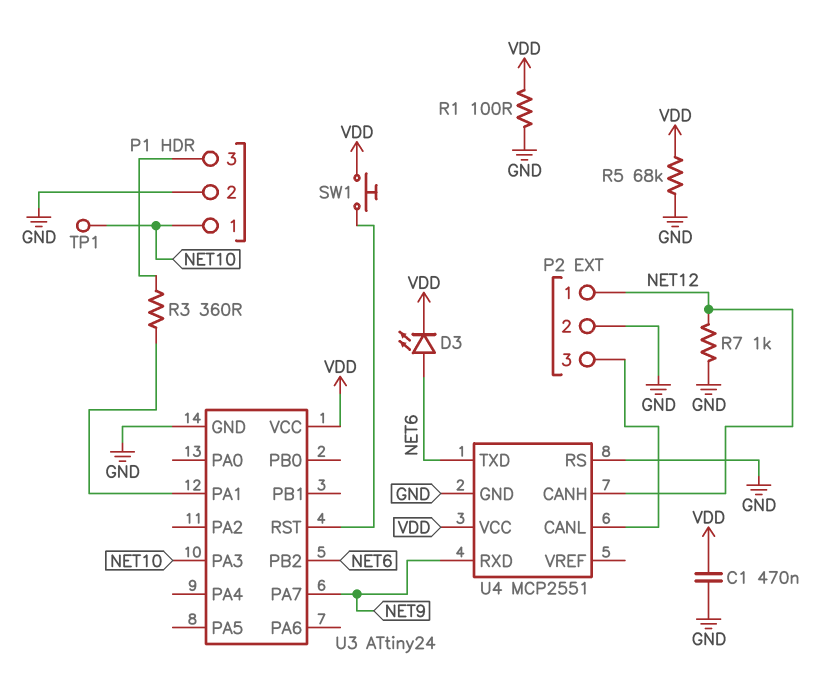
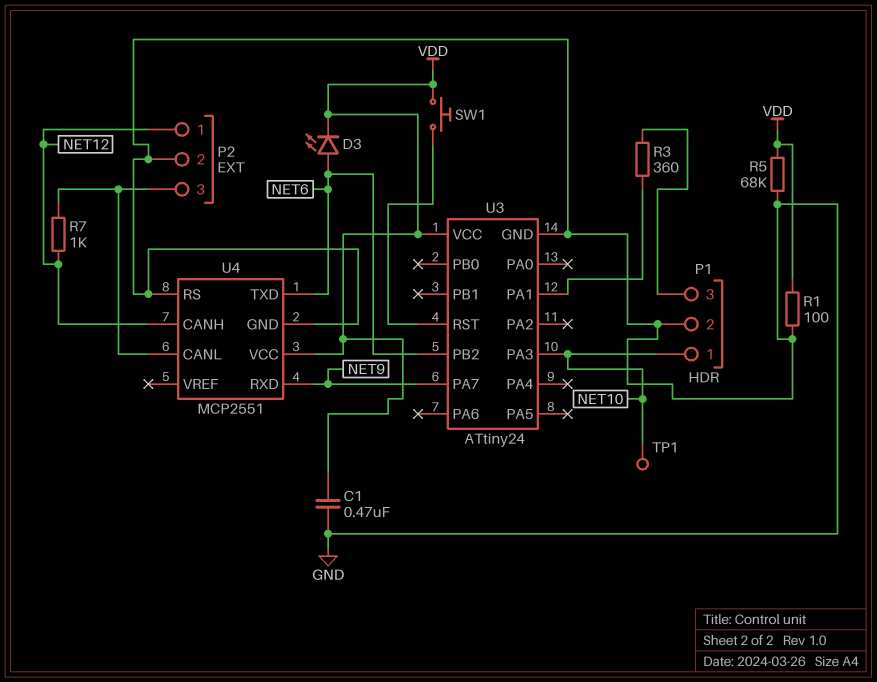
R7: 1k (GND, NET12) -> 1k (NET12, P2/3)

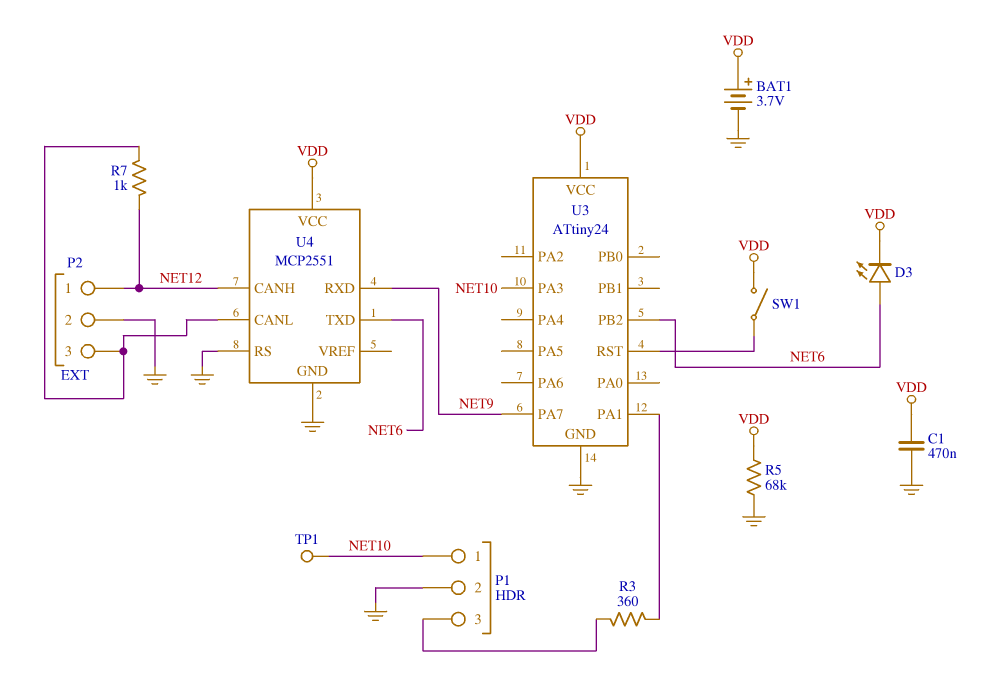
BAT1: none -> 3.7V (plus VDD, minus GND)
R1: 100 (GND, VDD) -> none
SW1: button (U3/RST, VDD) -> switch (U3/RST, VDD)

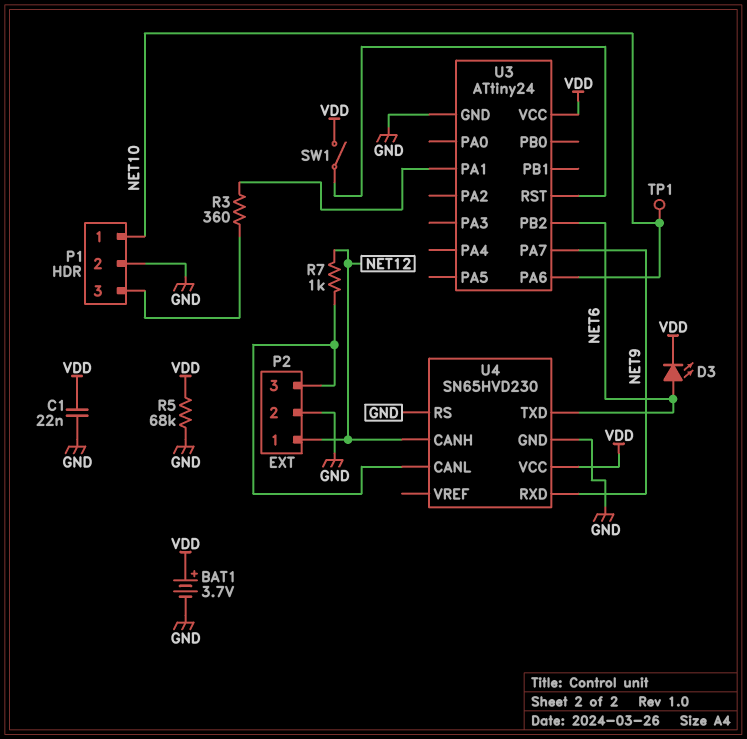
C1: 470nF (GND, VDD) -> 22nF (GND, VDD)
U3 pin PA3: NET10 -> none
U3 pin PA6: none -> NET10
U4: MCP2551 -> SN65HVD230

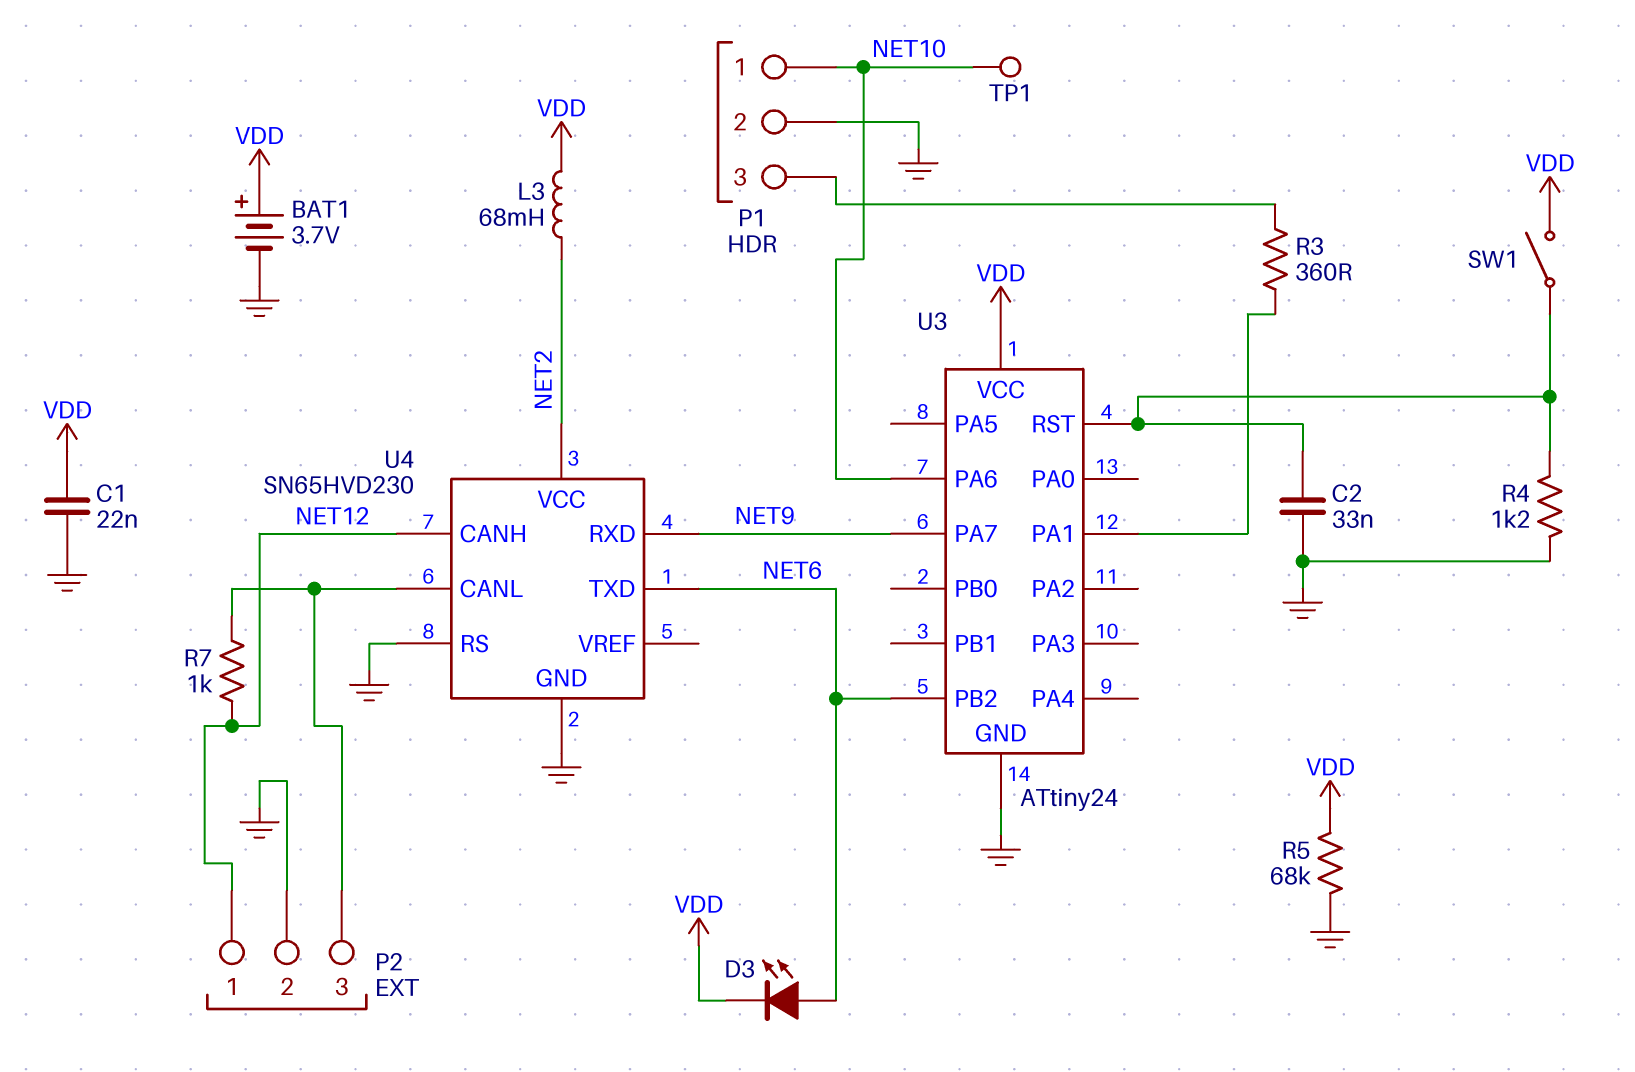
C2: none -> 33nF (GND, U3/RST)
L3: none -> 68mH (NET2, VDD)
R4: none -> 1.2k (GND, U3/RST)
U4 pin VCC: VDD -> NET2

